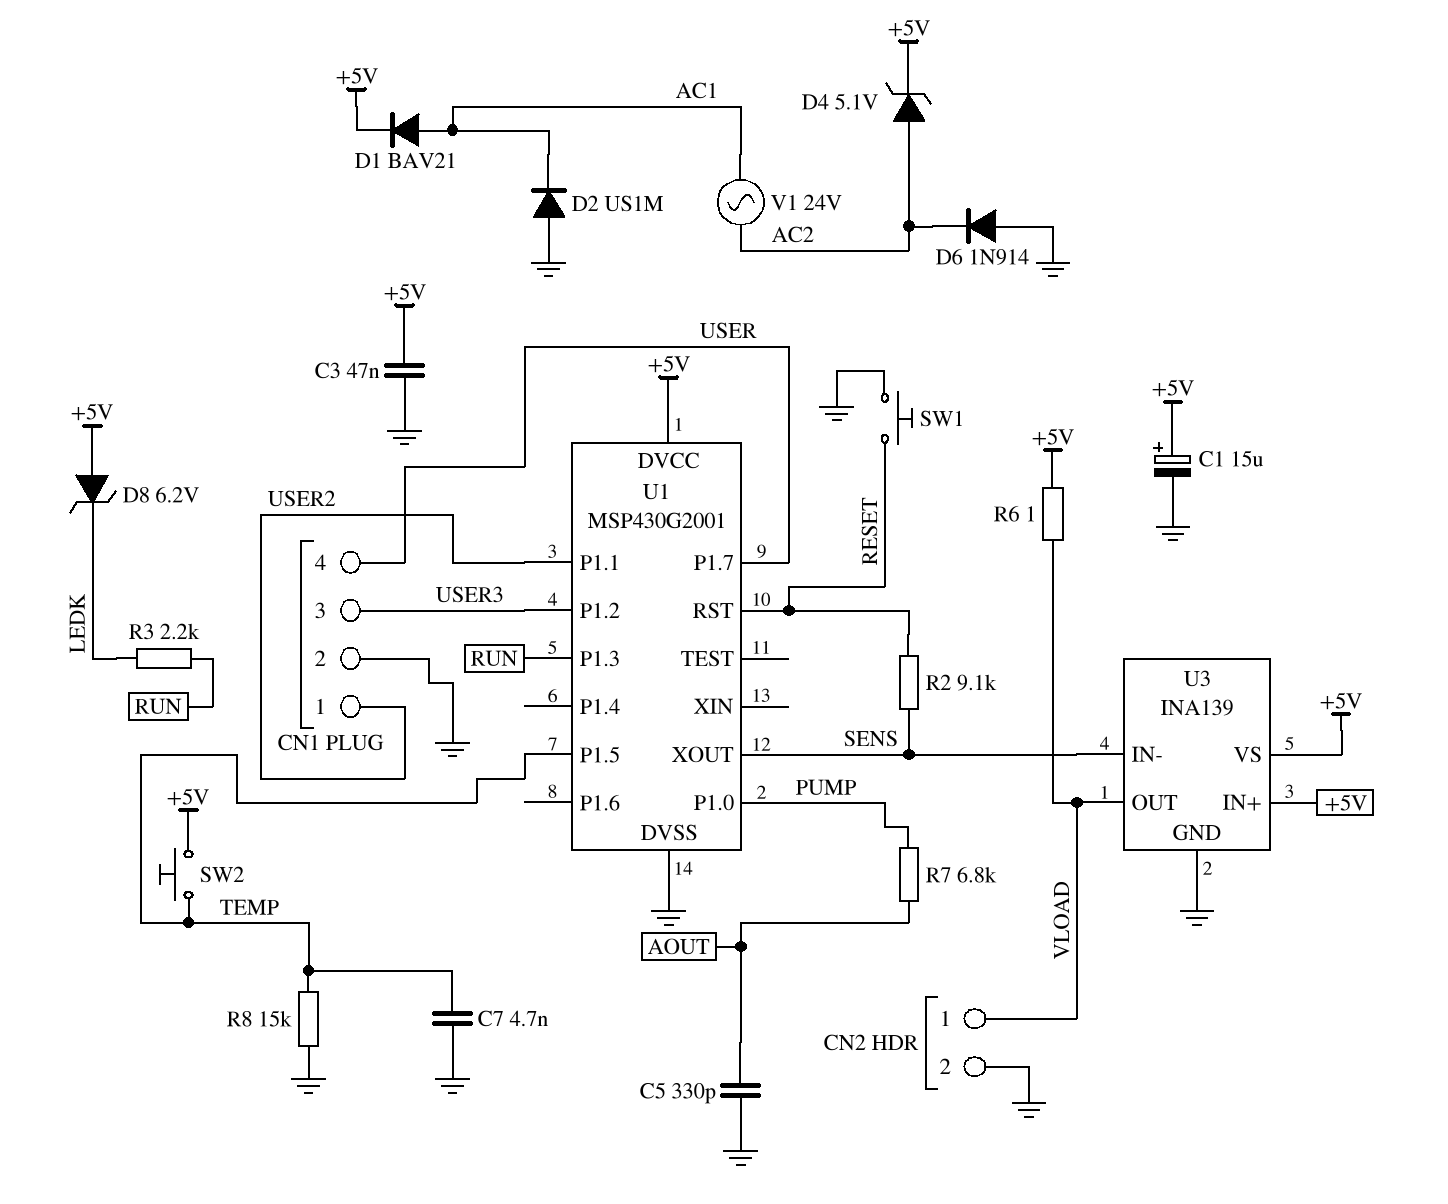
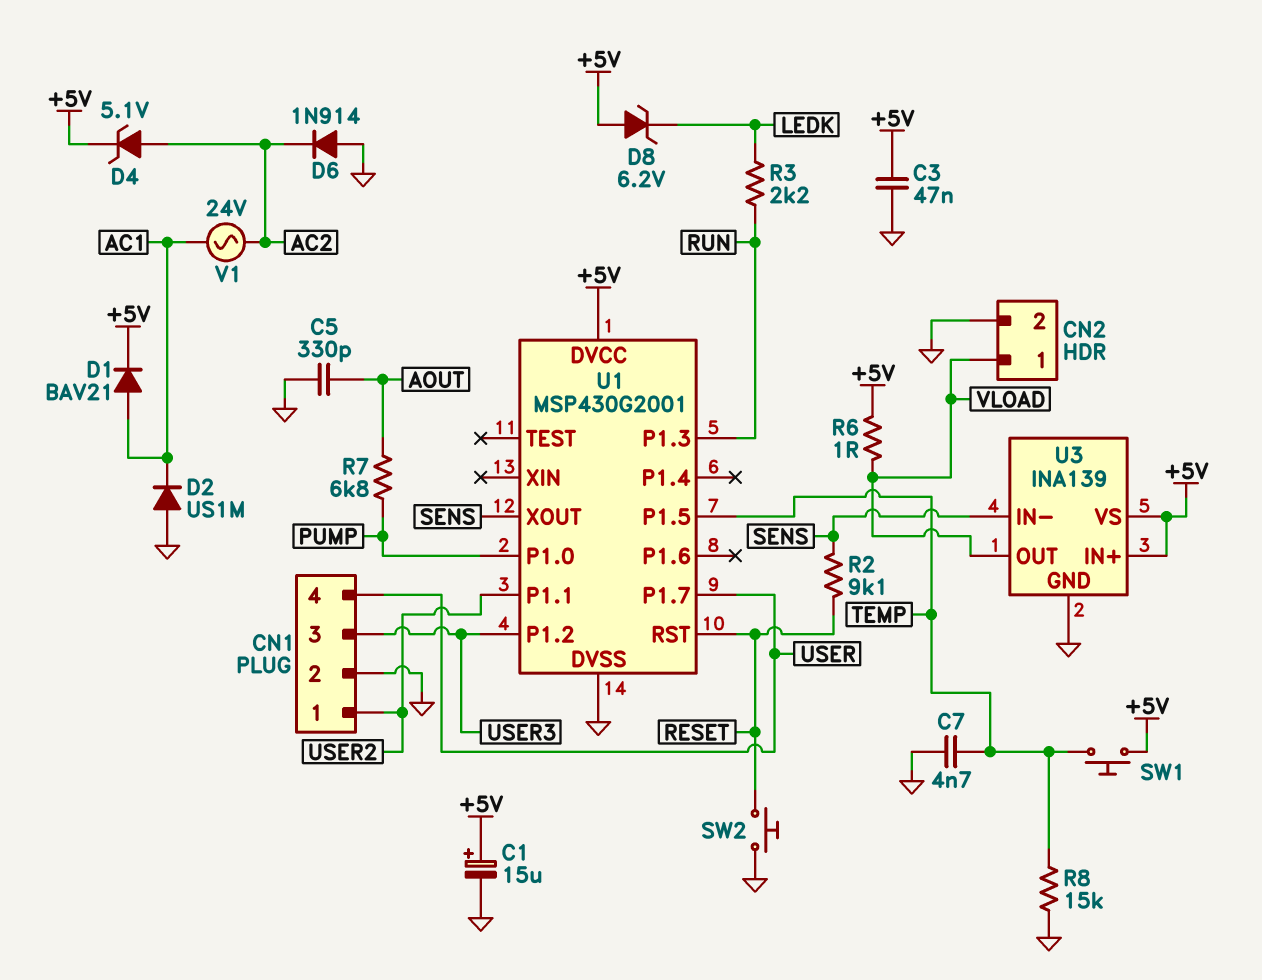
SW1: button (GND, RESET) -> button (+5V, TEMP)
SW2: button (+5V, TEMP) -> button (GND, RESET)

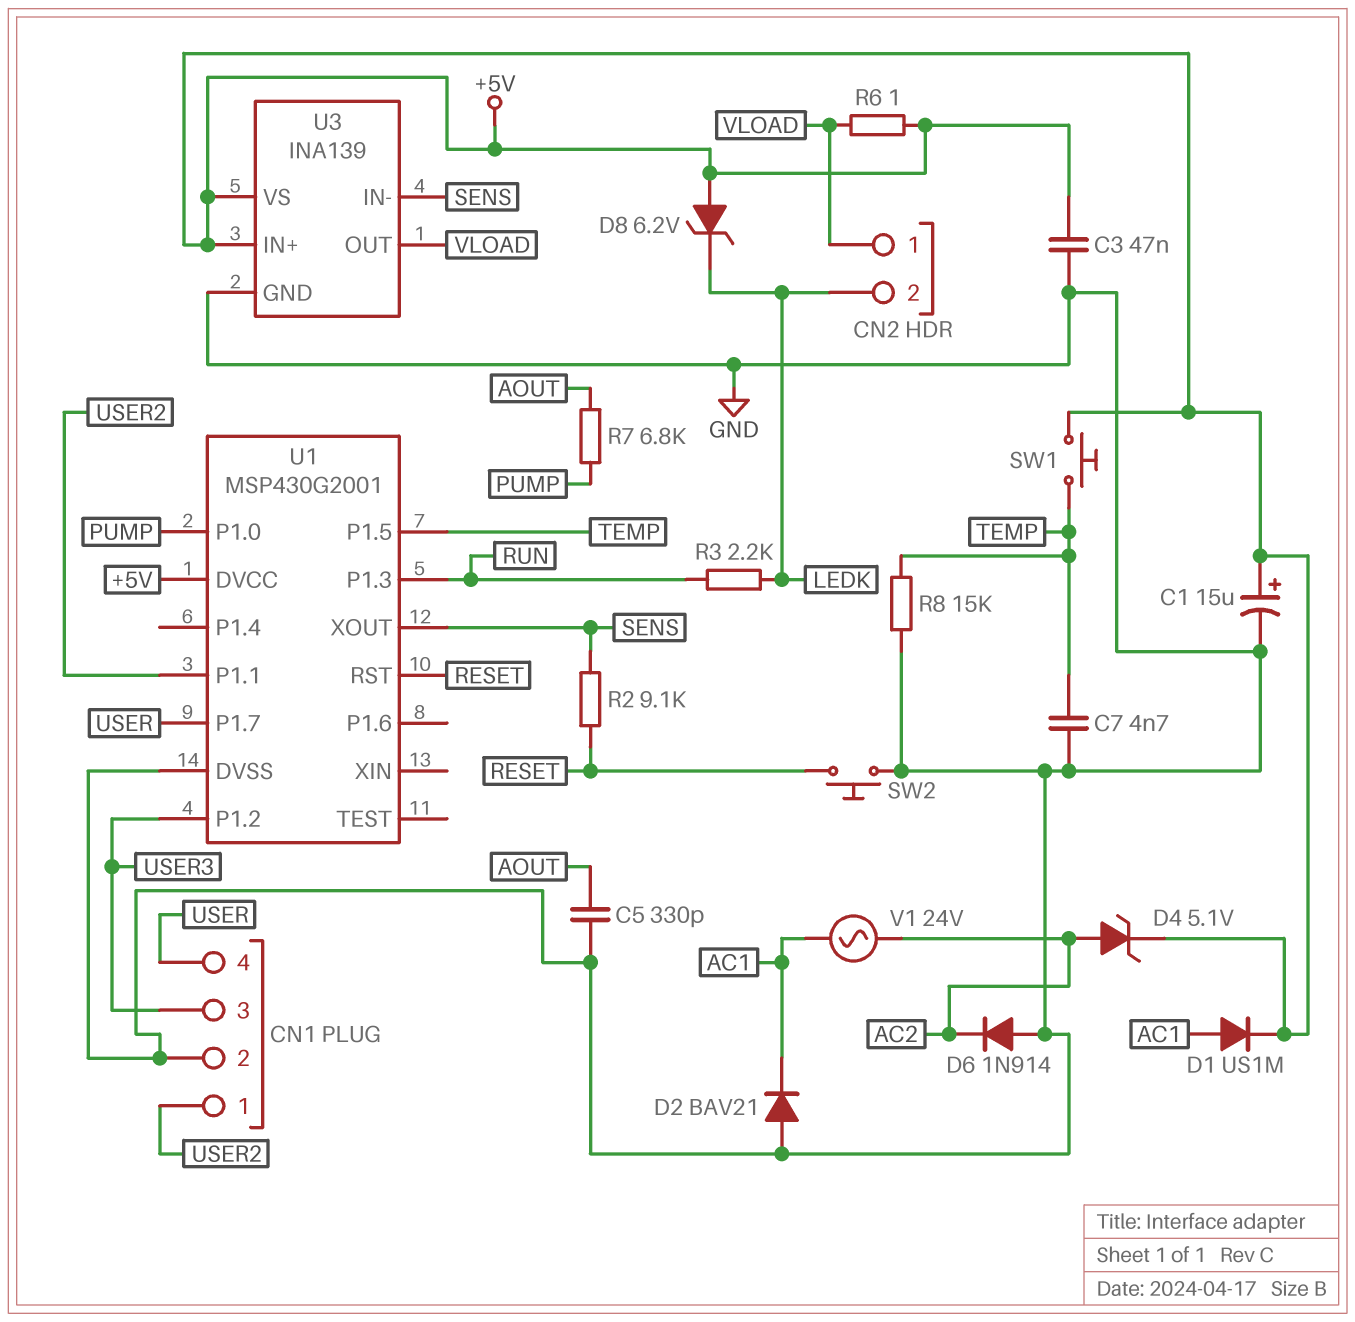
CN2 pin 2: GND -> LEDK
D1: diode BAV21 (A AC1, K +5V) -> diode US1M (A AC1, K +5V)
D2: diode US1M (A GND, K AC1) -> diode BAV21 (A GND, K AC1)

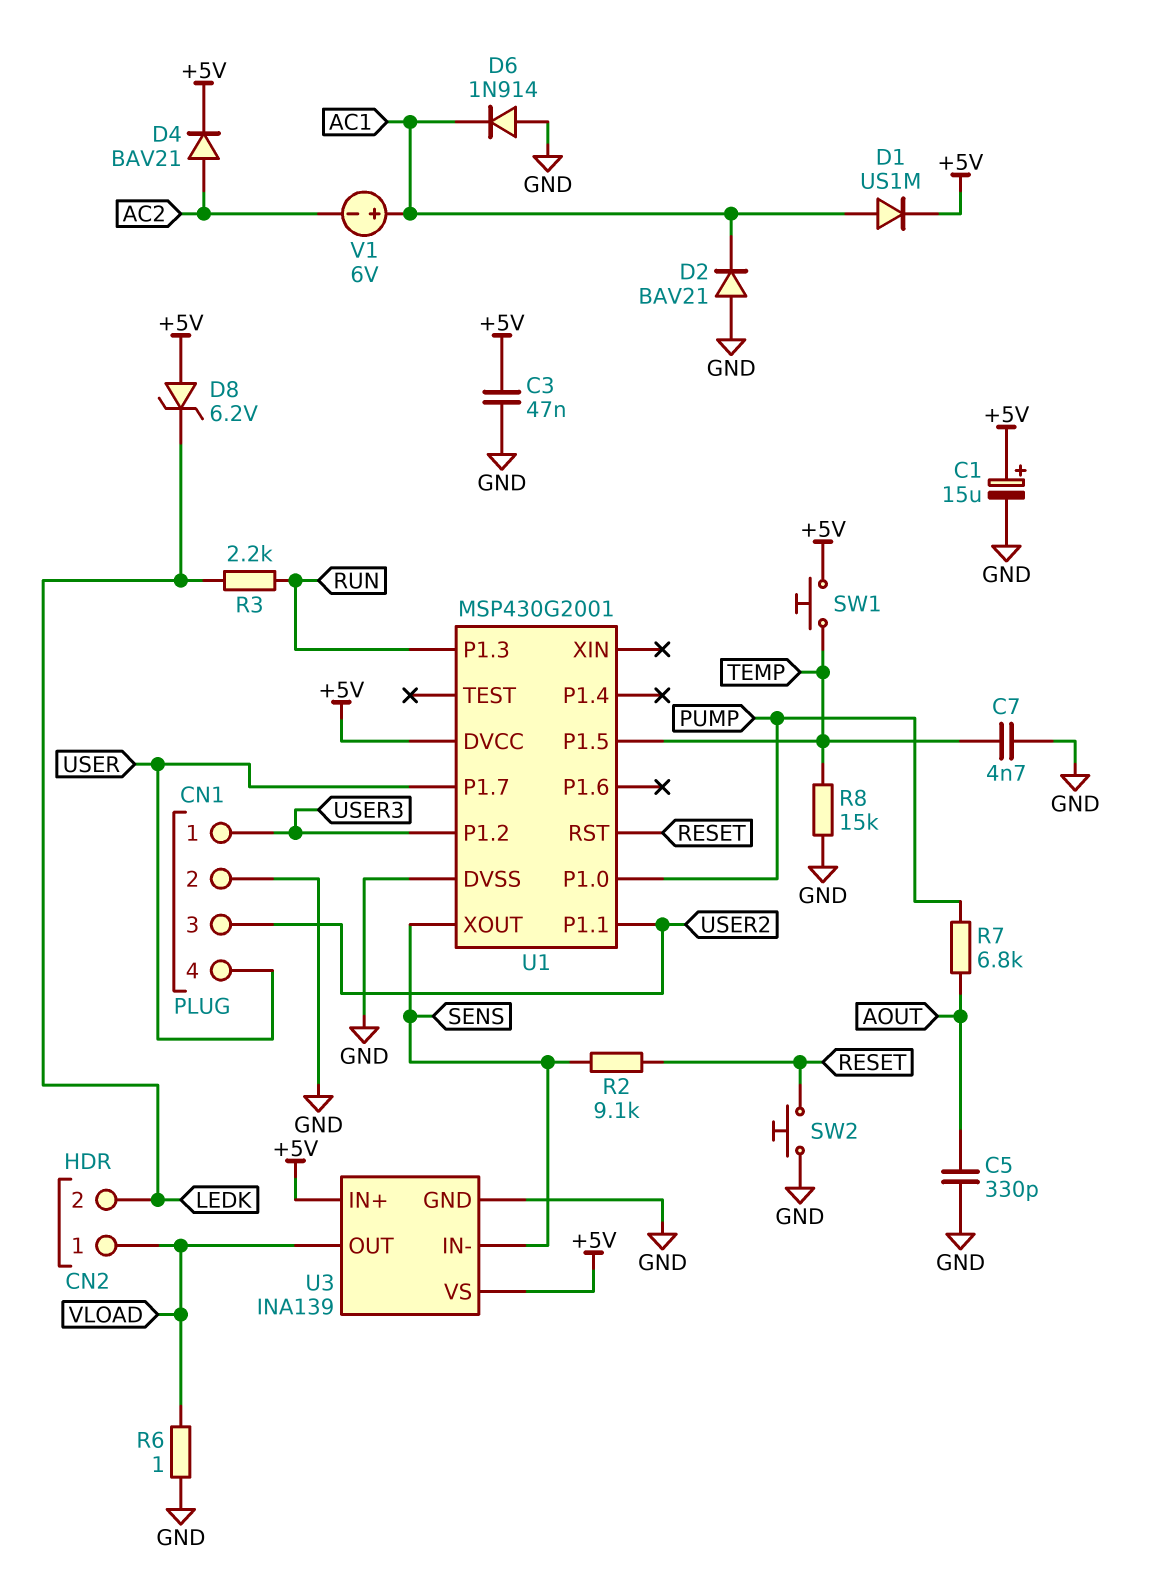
CN1 pin 1: USER2 -> USER3
CN1 pin 3: USER3 -> USER2
D4: zener 5.1V (A AC2, K +5V) -> diode BAV21 (A AC2, K +5V)
D6: diode 1N914 (A GND, K AC2) -> diode 1N914 (A GND, K AC1)
R6: 1 (+5V, VLOAD) -> 1 (GND, VLOAD)
V1: AC 24V (AC1, AC2) -> 6V (plus AC1, minus AC2)

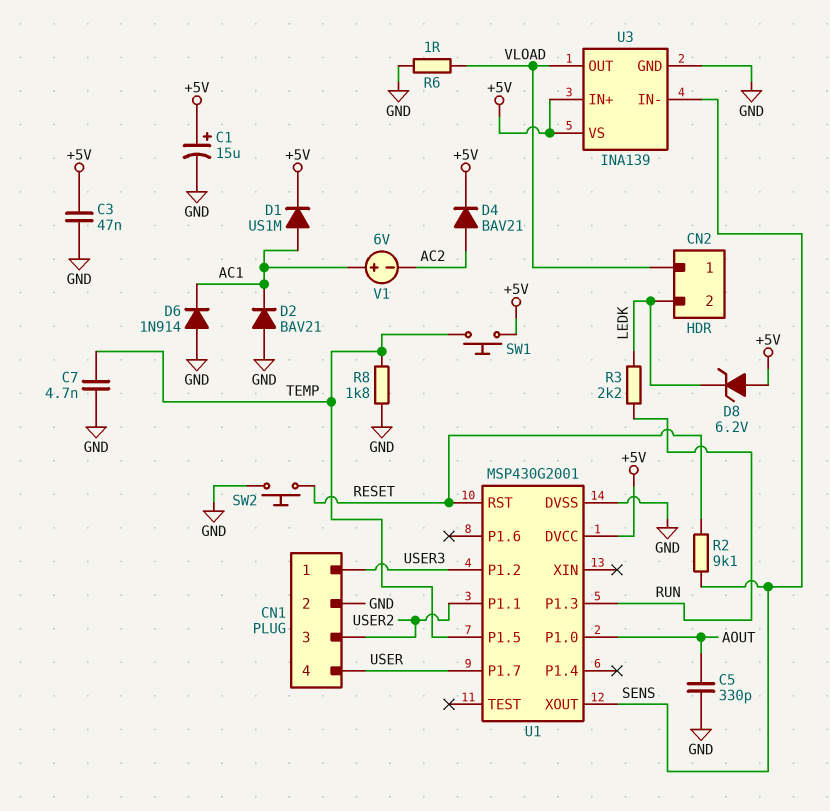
R7: 6.8k (AOUT, PUMP) -> none
R8: 15k (GND, TEMP) -> 1.8k (GND, TEMP)
U1 pin P1.0: PUMP -> AOUT

